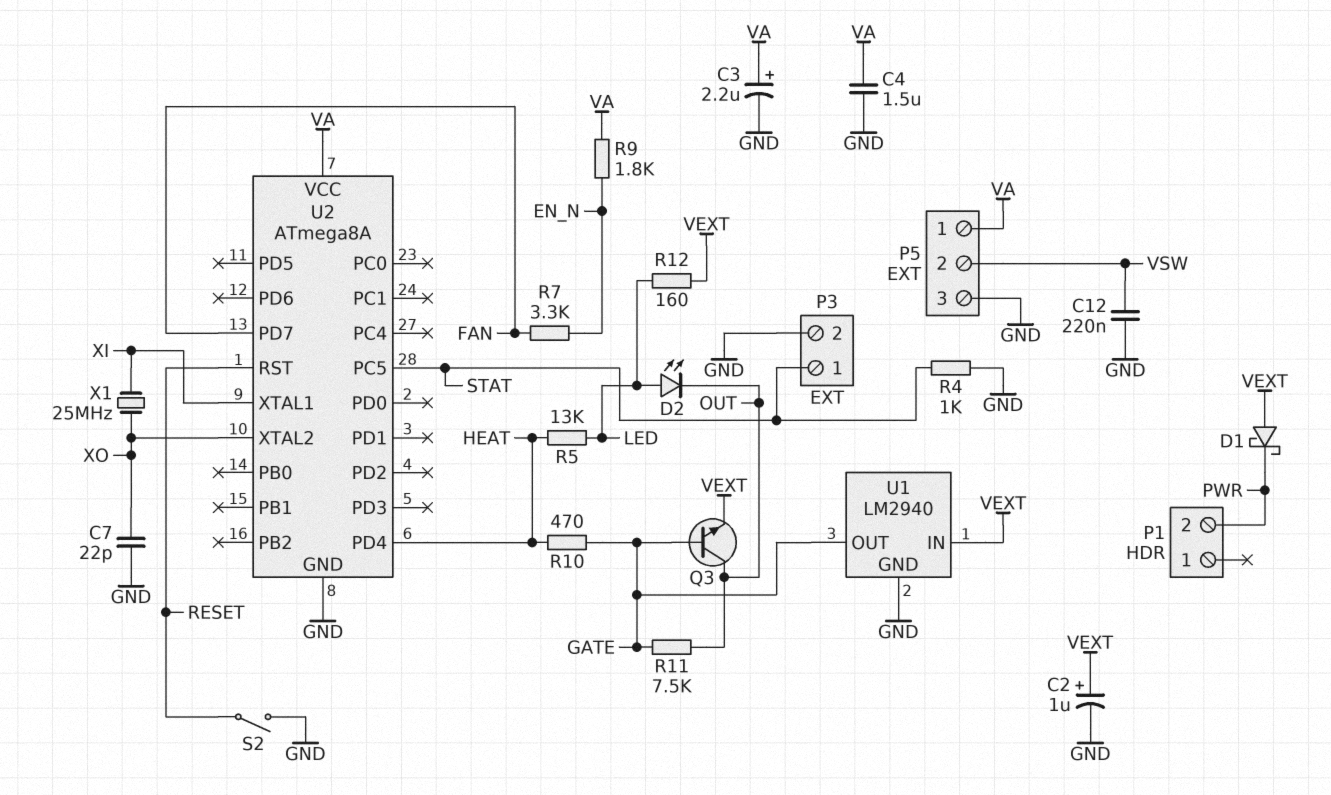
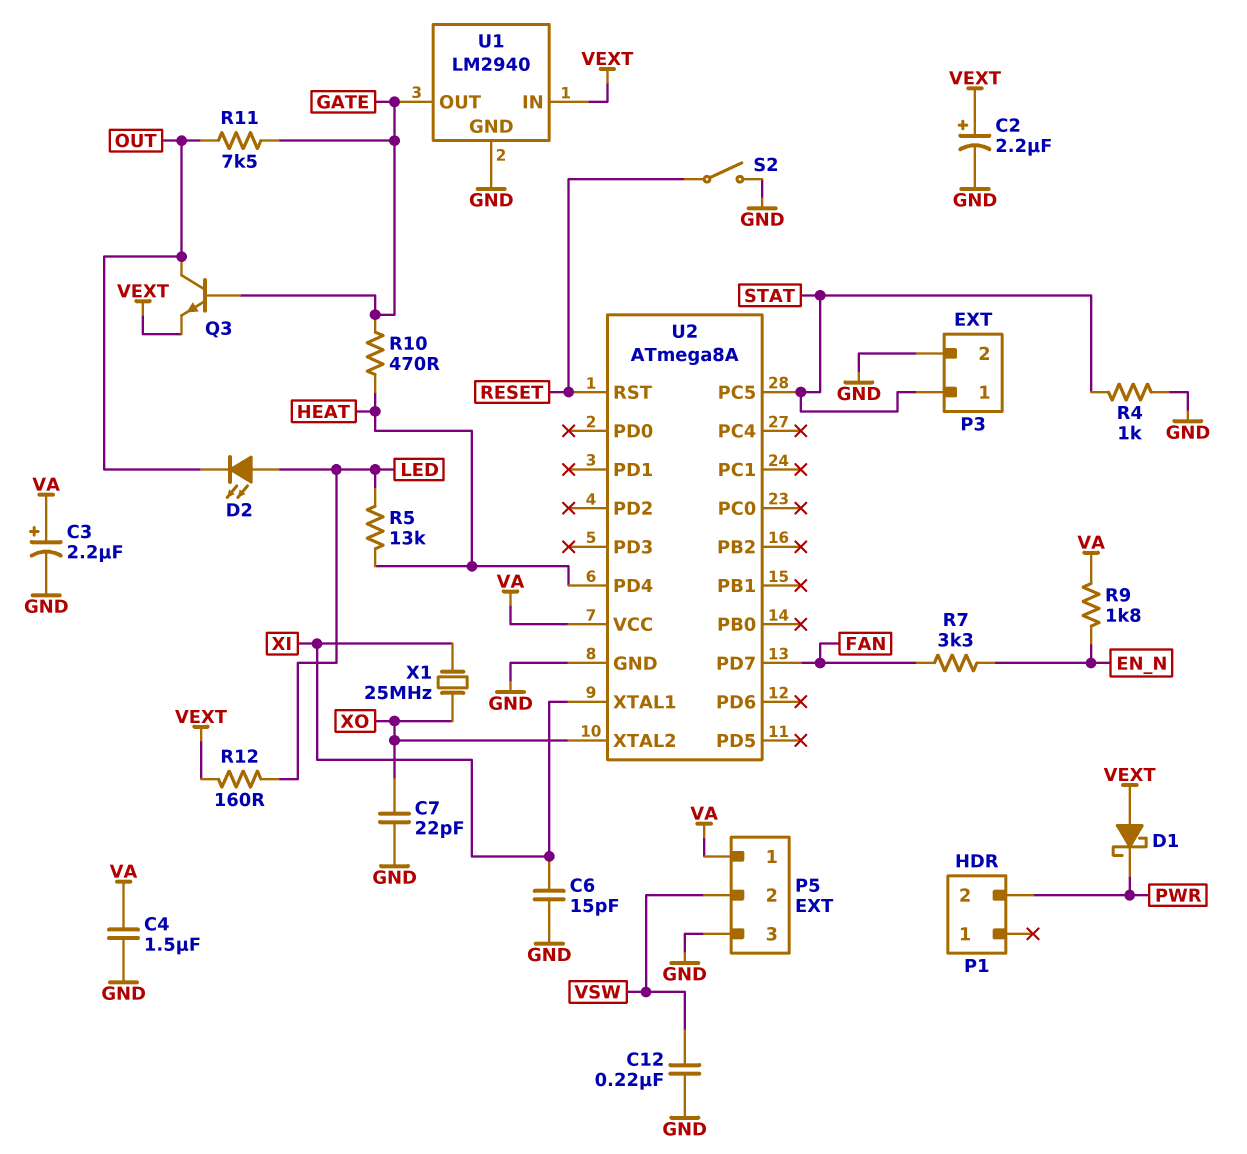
C2: 1uF (plus VEXT, minus GND) -> 2.2uF (plus VEXT, minus GND)
C6: none -> 15pF (GND, XI)

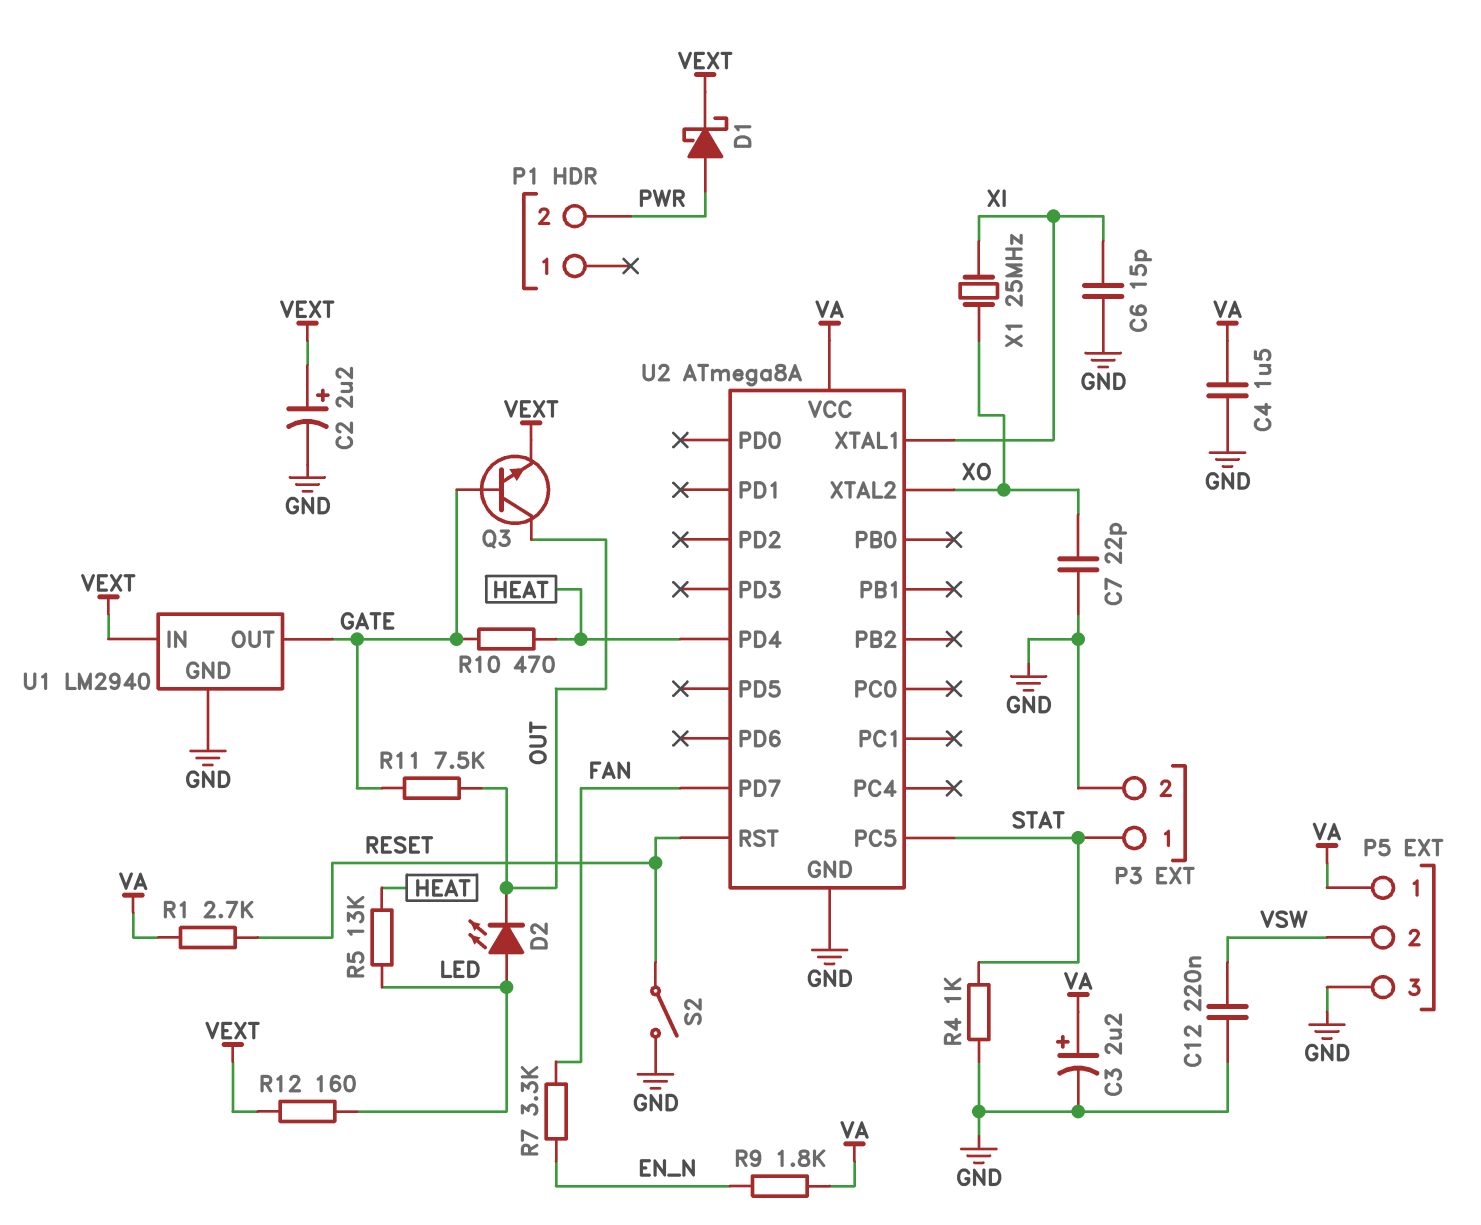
D1: schottky (A VEXT, K PWR) -> schottky (A PWR, K VEXT)
R1: none -> 2.7k (RESET, VA)

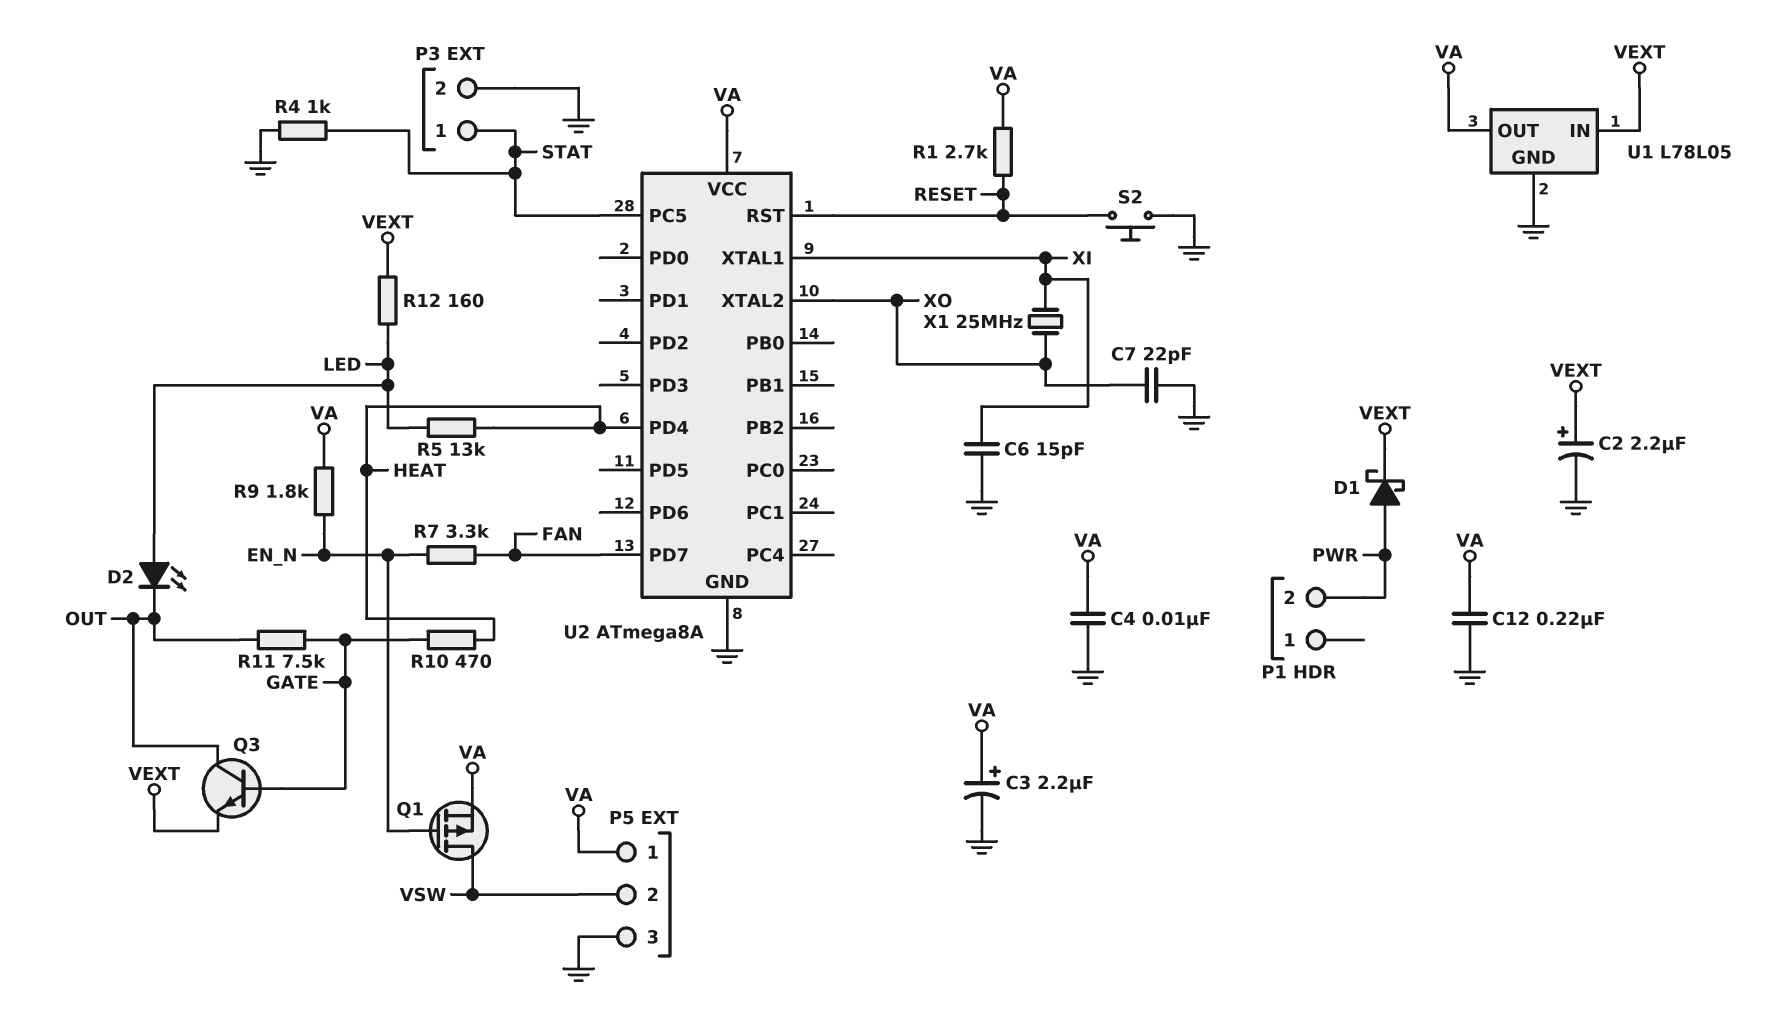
C4: 1.5uF (GND, VA) -> 10nF (GND, VA)
C12: 220nF (GND, VSW) -> 220nF (GND, VA)
Q1: none -> PMOS (G EN_N, D VSW, S VA)
S2: switch (GND, RESET) -> button (GND, RESET)
U1: LM2940 -> L78L05
U1 pin OUT: GATE -> VA

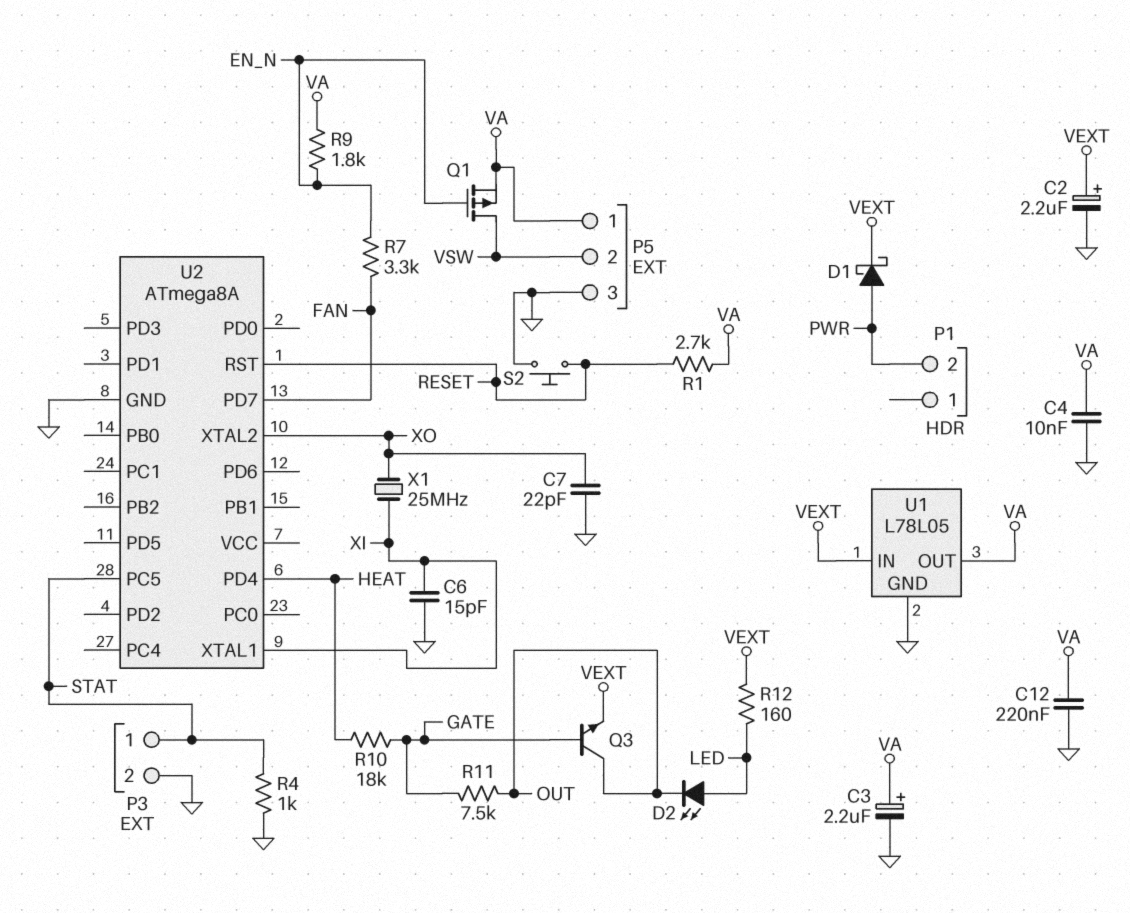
R5: 13k (HEAT, LED) -> none
R10: 470 (GATE, HEAT) -> 18k (GATE, HEAT)
U2 pin VCC: VA -> none

